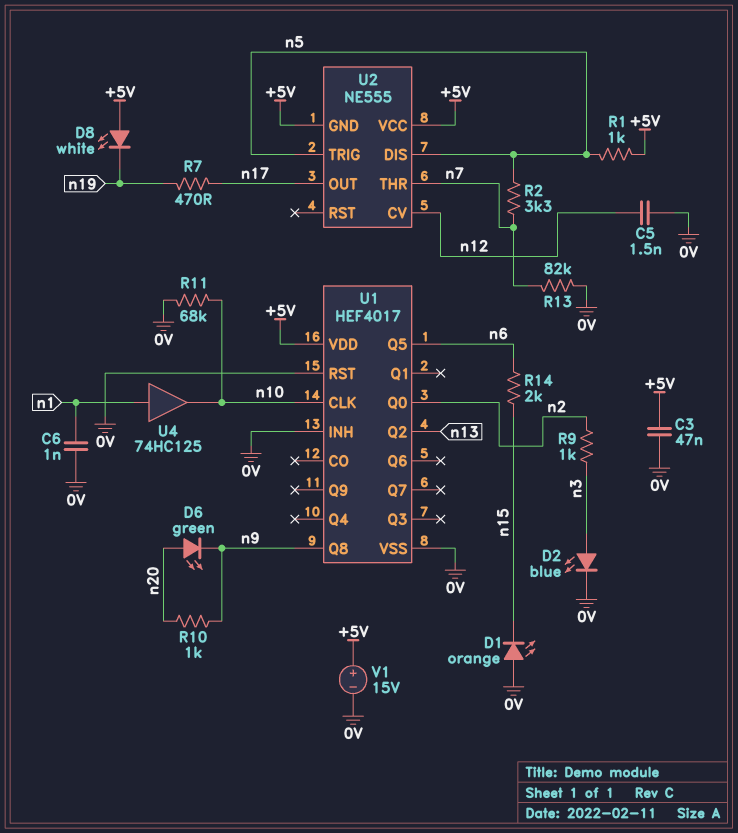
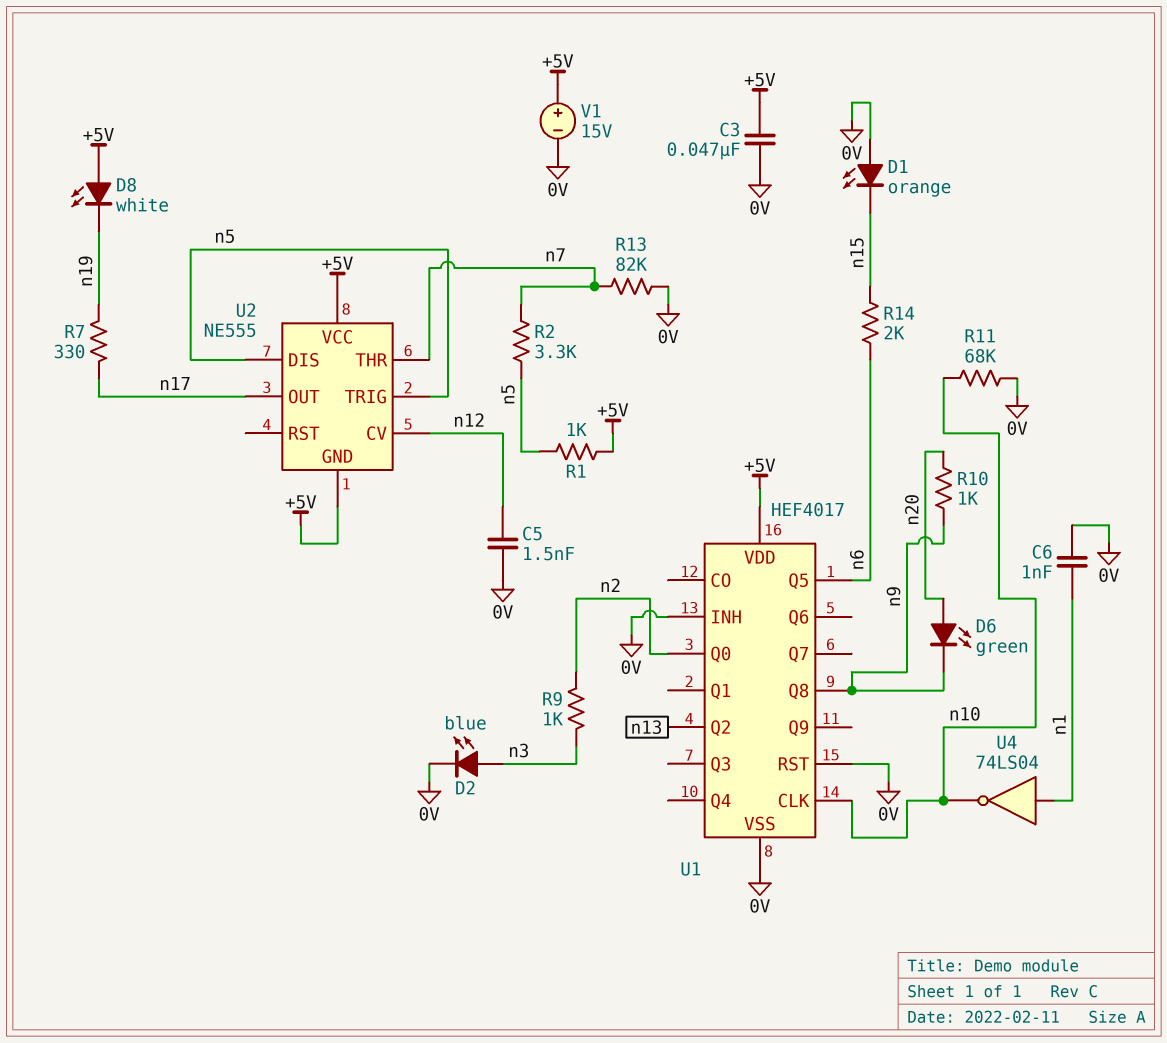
R7: 470 (n17, n19) -> 330 (n17, n19)
U4: buffer 74HC125 (in n1, out n10) -> NOT 74LS04 (in n1, out n10)

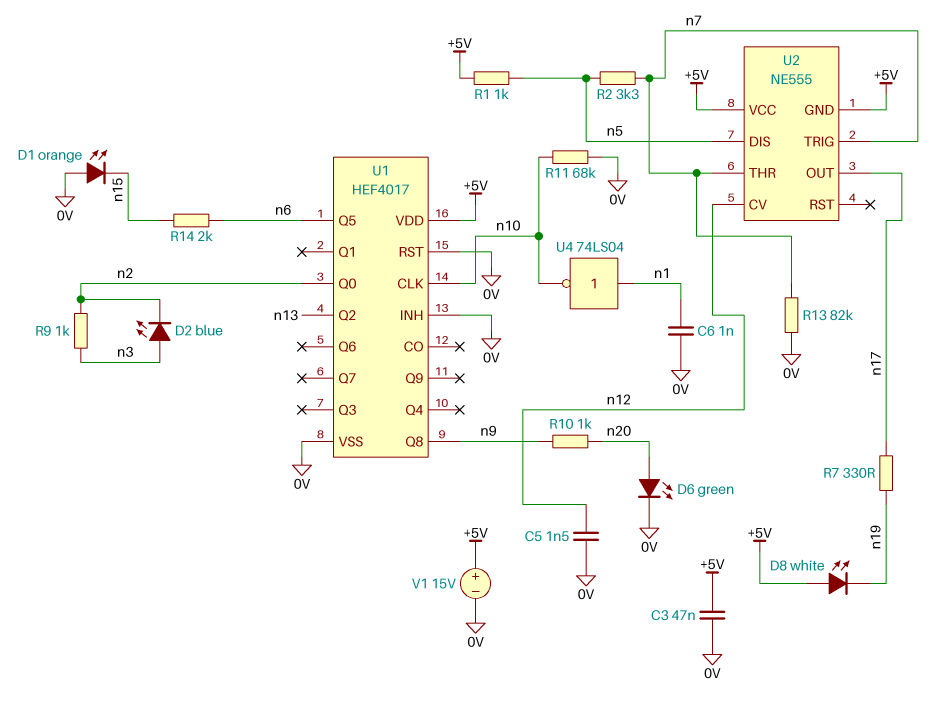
D2: LED blue (A n3, K 0V) -> LED blue (A n3, K n2)
D6: LED green (A n20, K n9) -> LED green (A n20, K 0V)
U2 pin TRIG: n5 -> n7

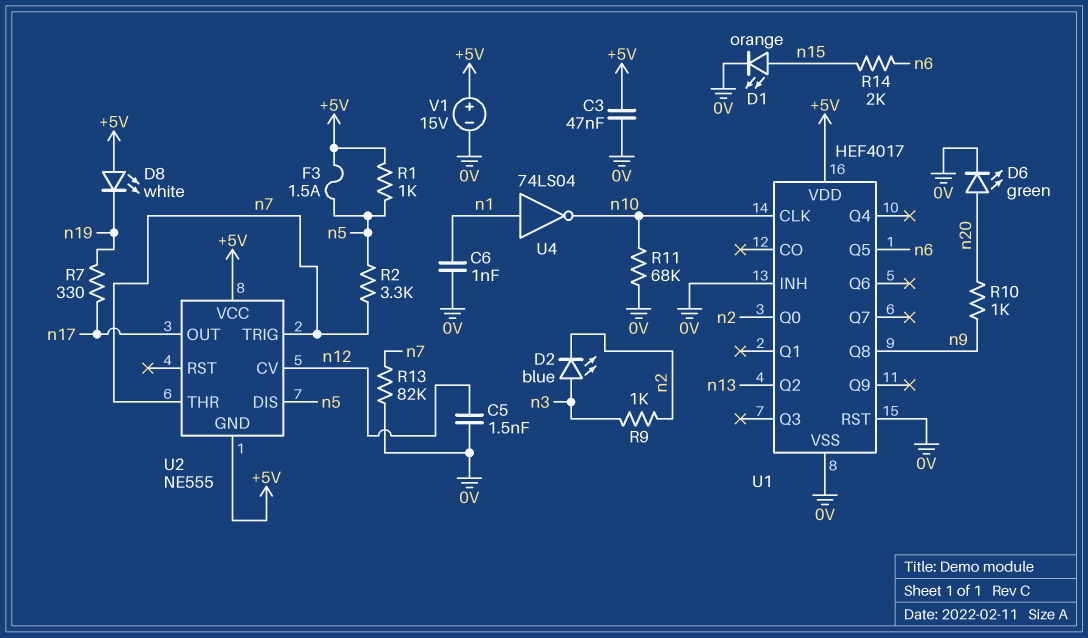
D1: LED orange (A 0V, K n15) -> LED orange (A n15, K 0V)
F3: none -> 1.5A (+5V, n5)

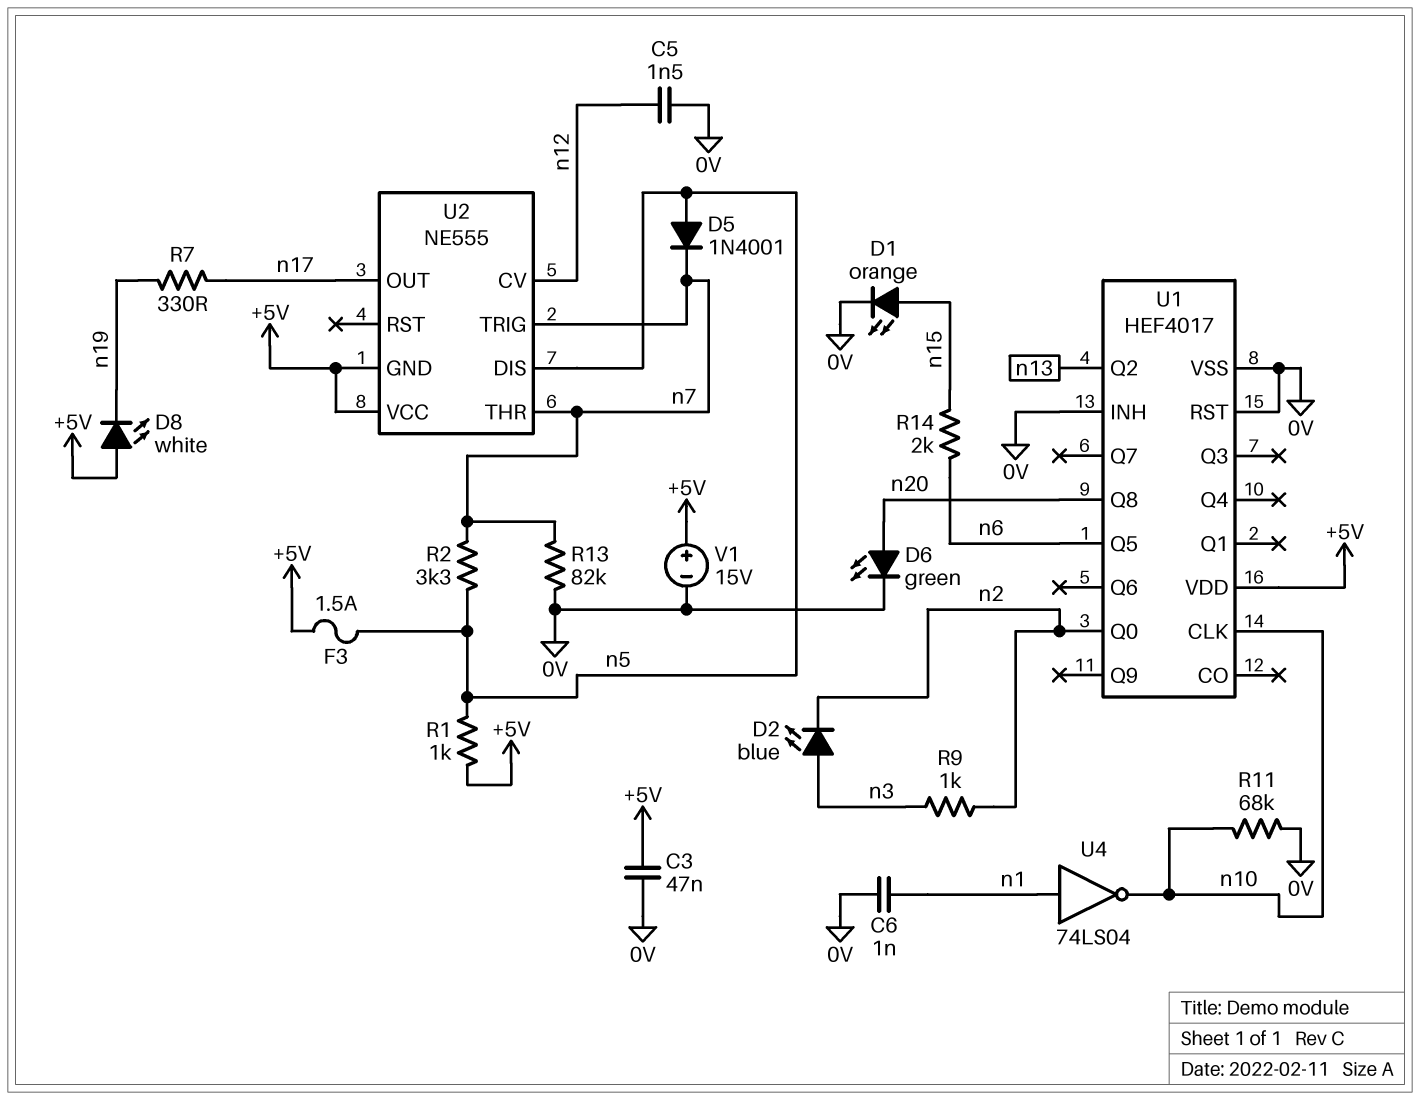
D5: none -> diode 1N4001 (A n5, K n7)
R10: 1k (n9, n20) -> none
U1 pin Q8: n9 -> n20

